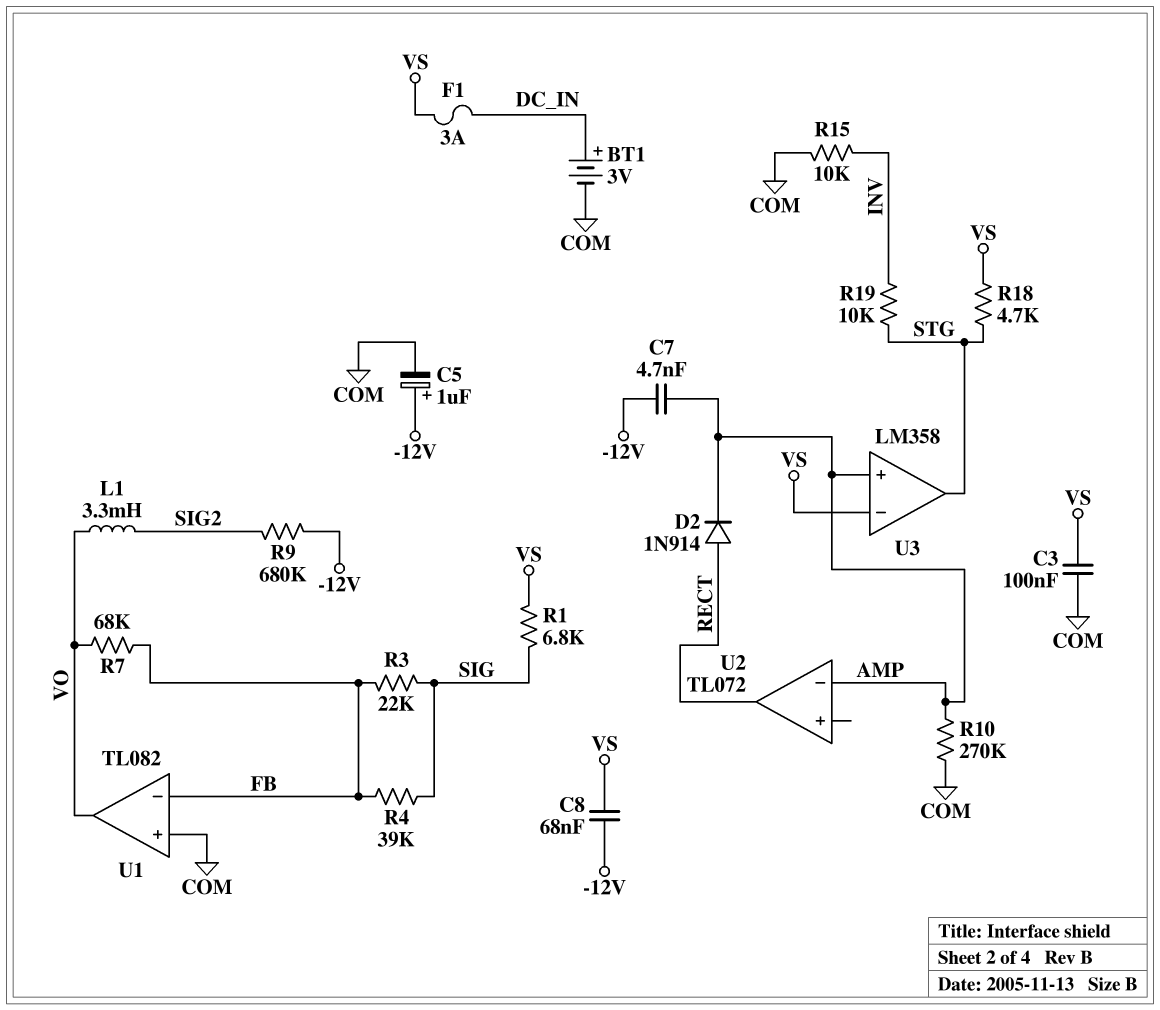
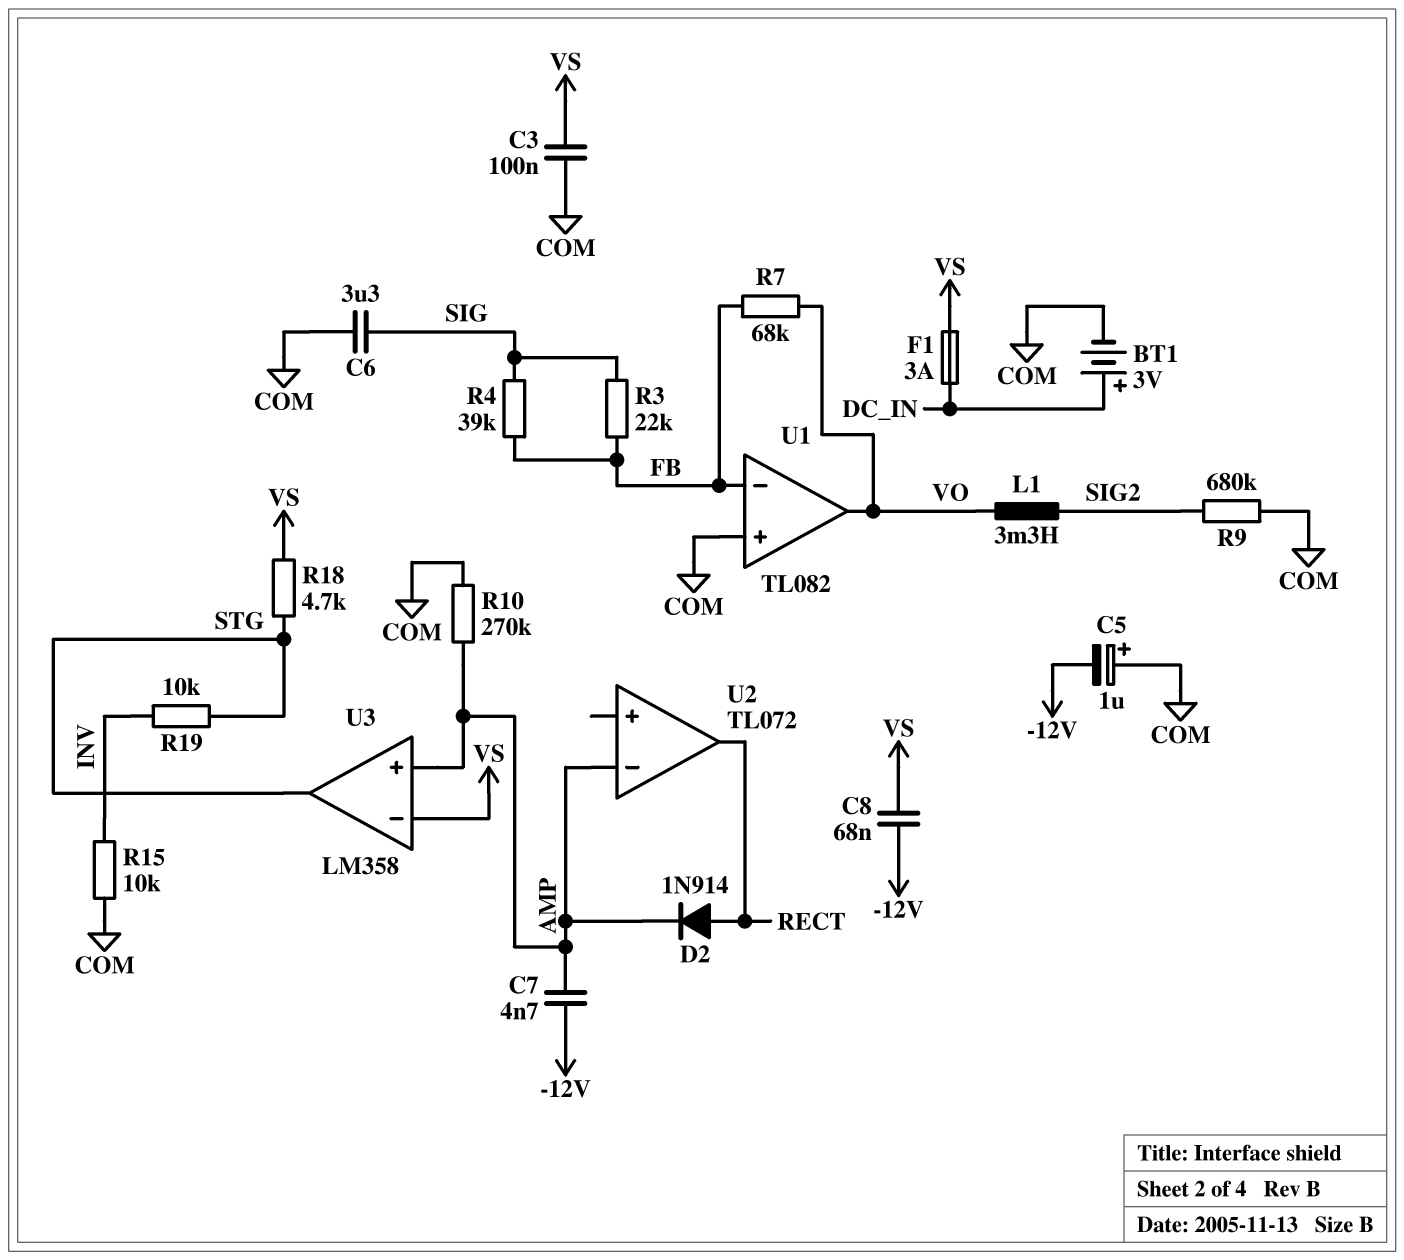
C5: 1uF (plus -12V, minus COM) -> 1uF (plus COM, minus -12V)
C6: none -> 3.3uF (COM, SIG)
R1: 6.8k (SIG, VS) -> none
R9: 680k (-12V, SIG2) -> 680k (COM, SIG2)

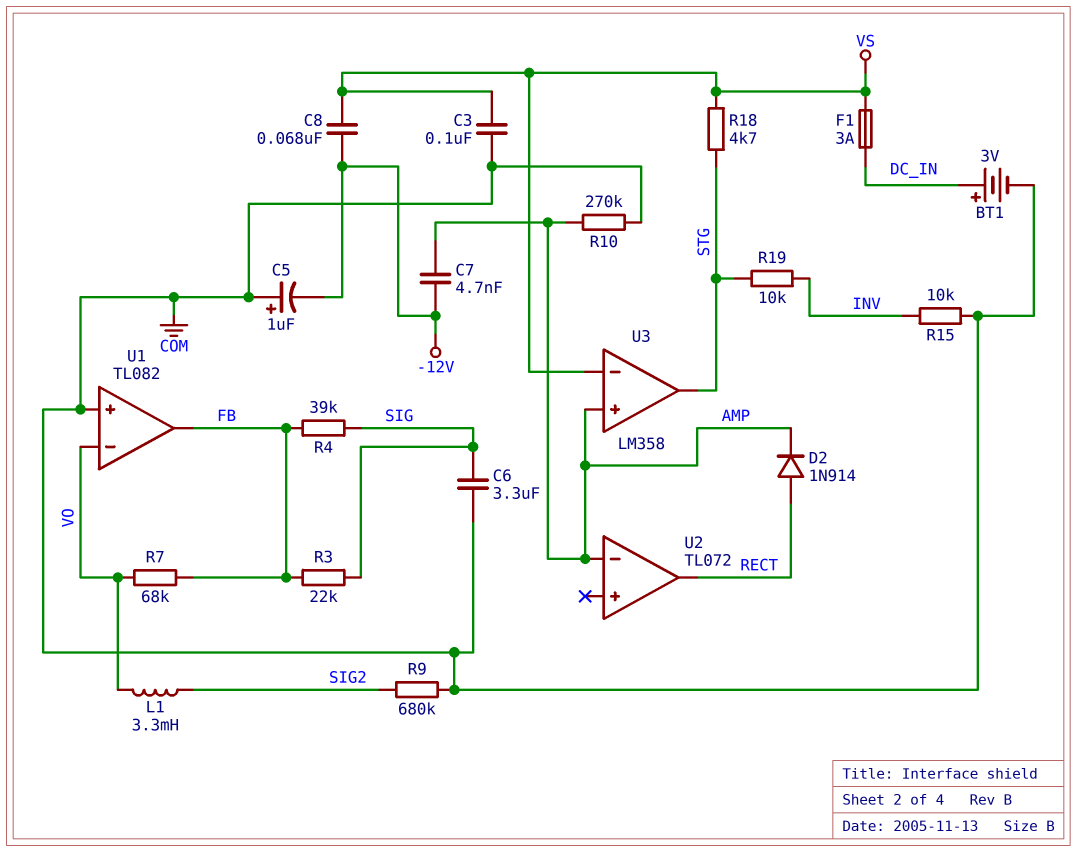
U1 pin in-: FB -> VO
U1 pin out: VO -> FB

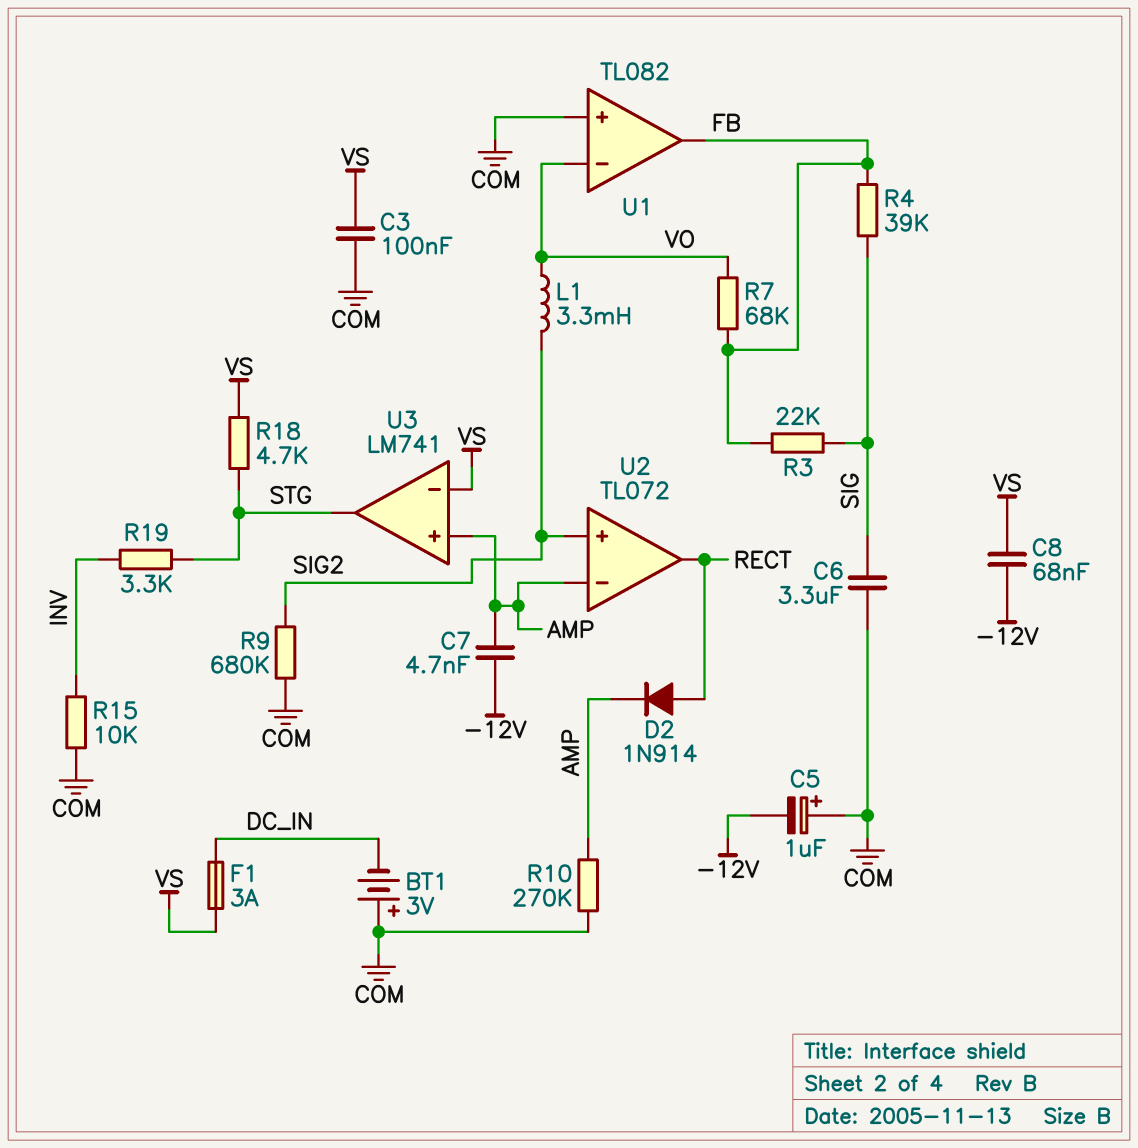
BT1: 3V (plus DC_IN, minus COM) -> 3V (plus COM, minus DC_IN)
R19: 10k (INV, STG) -> 3.3k (INV, STG)
U2 pin in+: none -> SIG2
U3: LM358 -> LM741

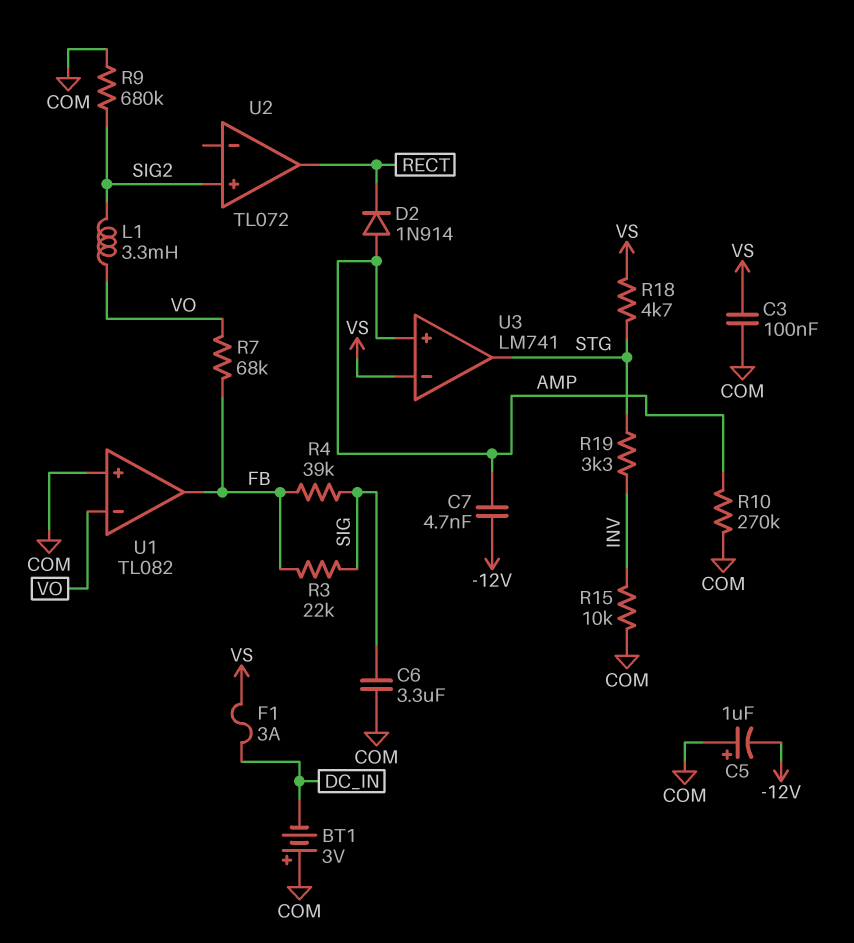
C8: 68nF (-12V, VS) -> none
D2: diode 1N914 (A RECT, K AMP) -> diode 1N914 (A AMP, K RECT)
U2 pin in-: AMP -> none

